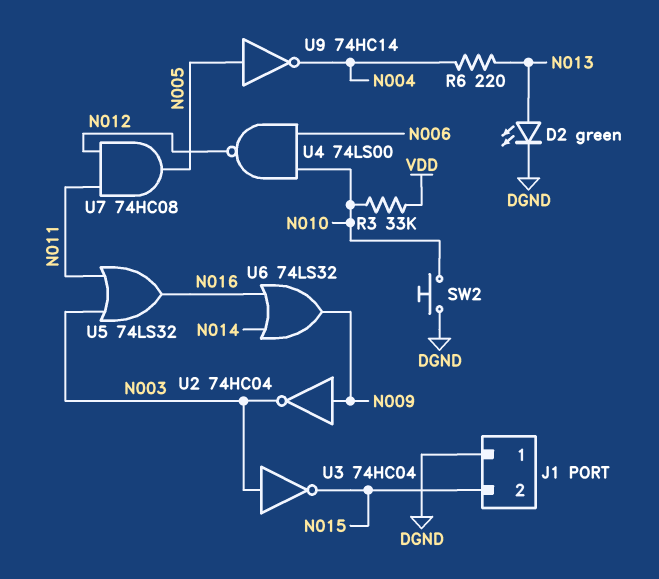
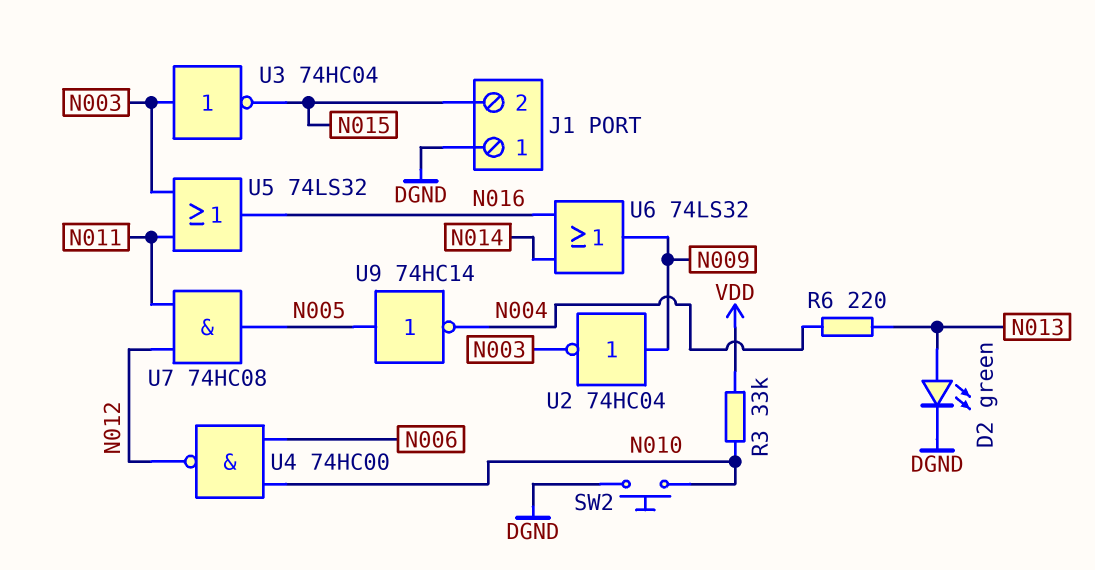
U4: NAND 74LS00 (in N006, in N010, out N012) -> NAND 74HC00 (in N006, in N010, out N012)

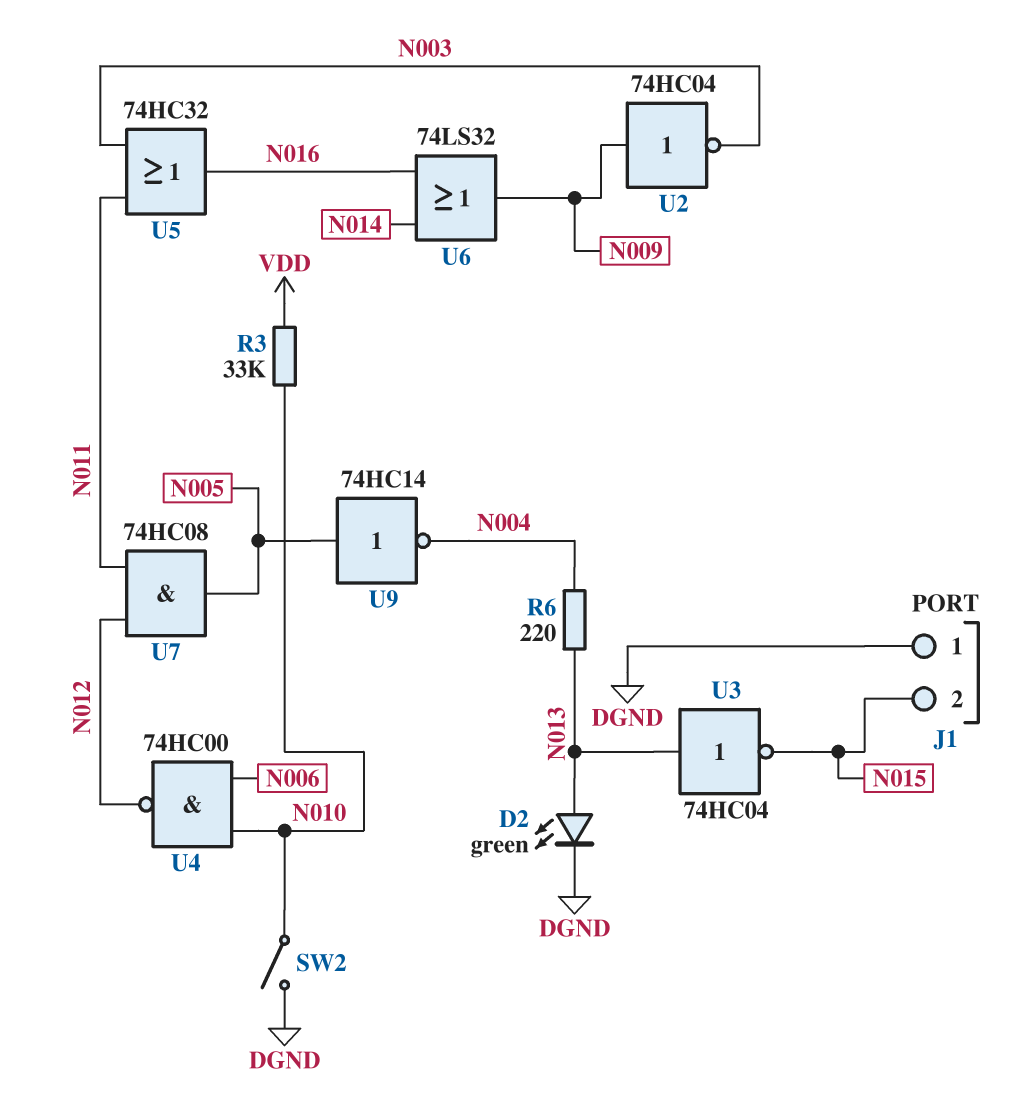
SW2: button (DGND, N010) -> switch (DGND, N010)
U3: NOT 74HC04 (in N003, out N015) -> NOT 74HC04 (in N013, out N015)
U5: OR 74LS32 (in N003, in N011, out N016) -> OR 74HC32 (in N003, in N011, out N016)

